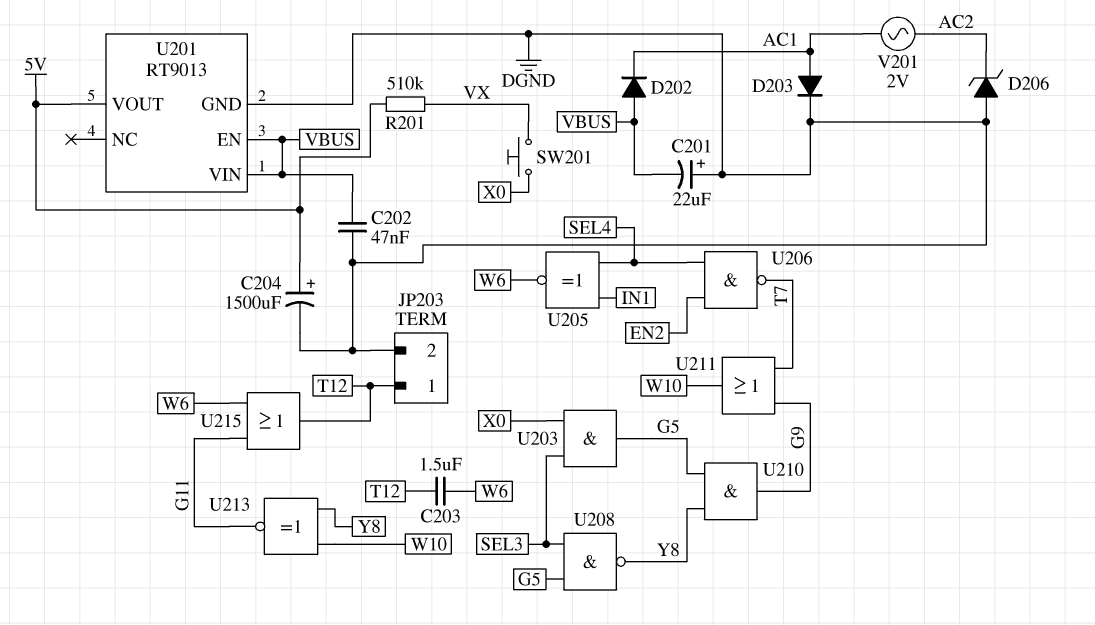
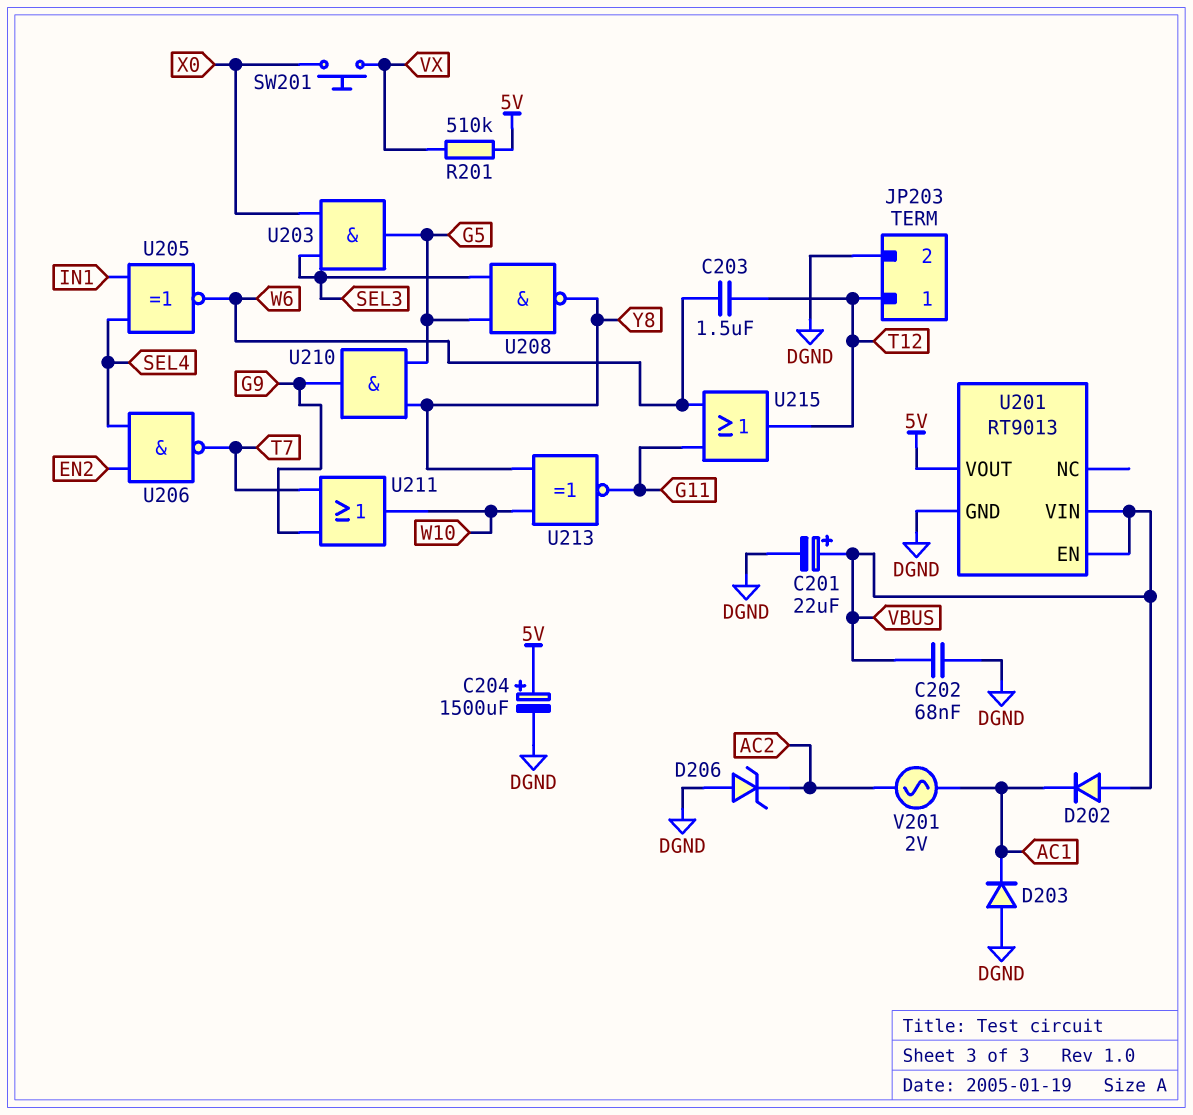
C201: 22uF (plus DGND, minus VBUS) -> 22uF (plus VBUS, minus DGND)
C202: 47nF (DGND, VBUS) -> 68nF (DGND, VBUS)
D203: diode (A AC1, K DGND) -> diode (A DGND, K AC1)

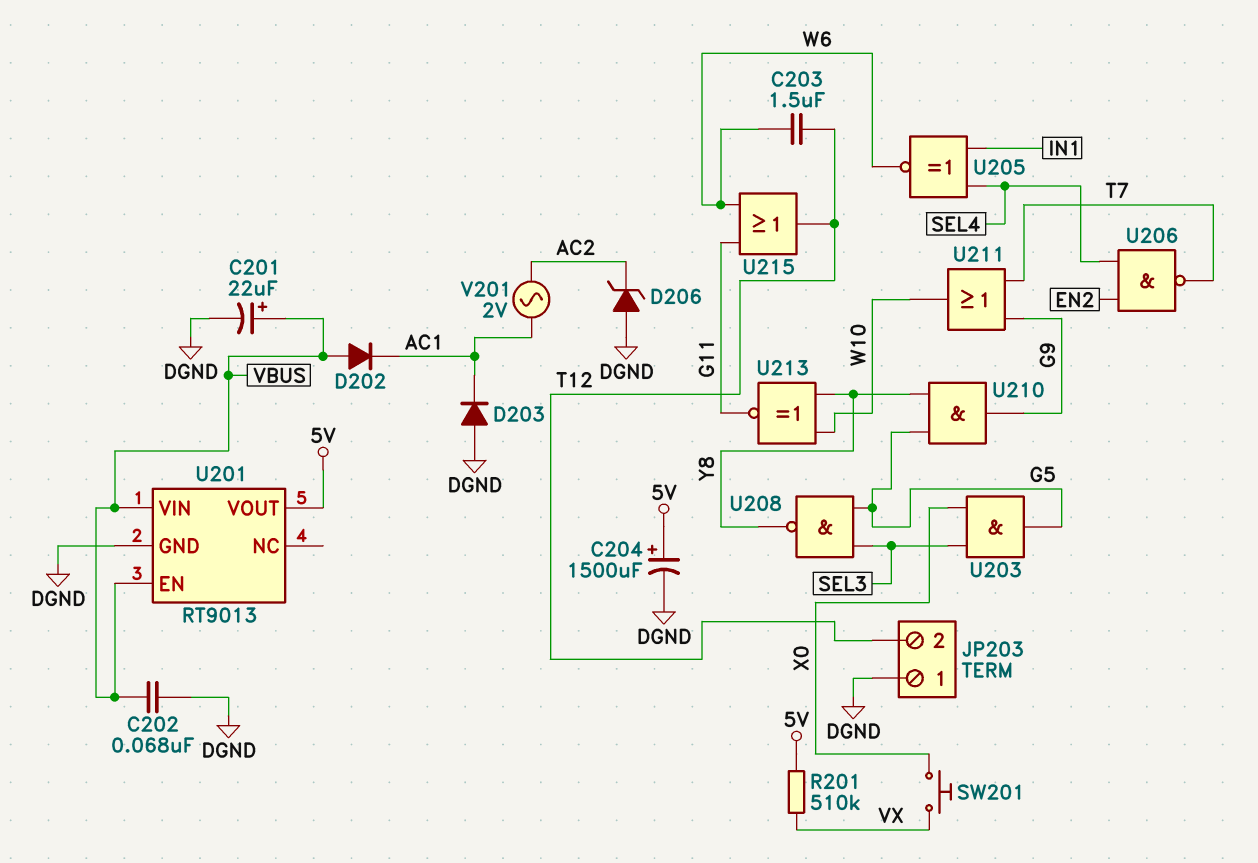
JP203 pin 1: T12 -> DGND
JP203 pin 2: DGND -> T12

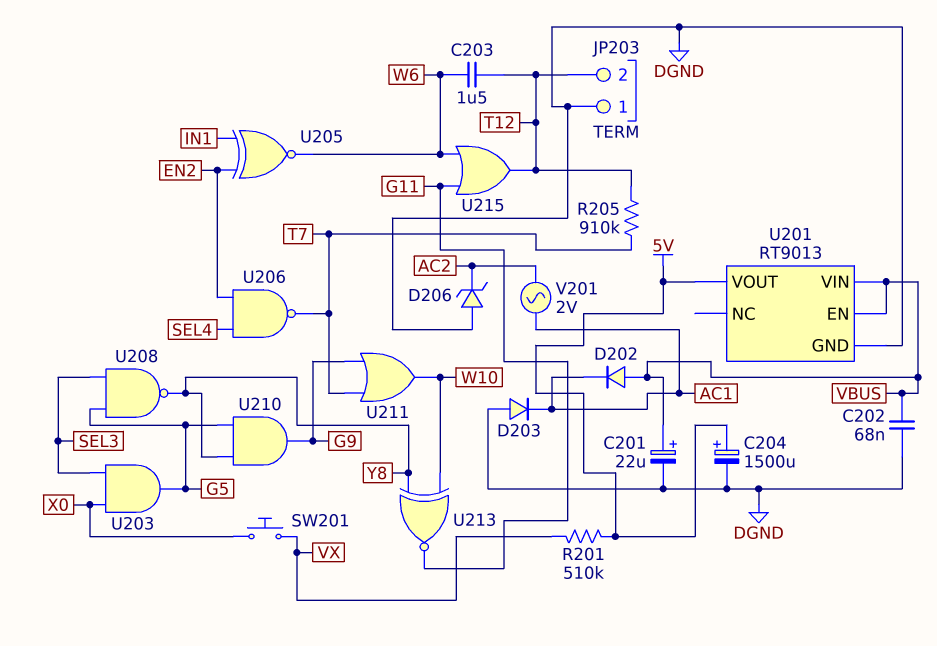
R205: none -> 910k (T7, T12)
U205: XNOR (in IN1, in SEL4, out W6) -> XNOR (in EN2, in IN1, out W6)

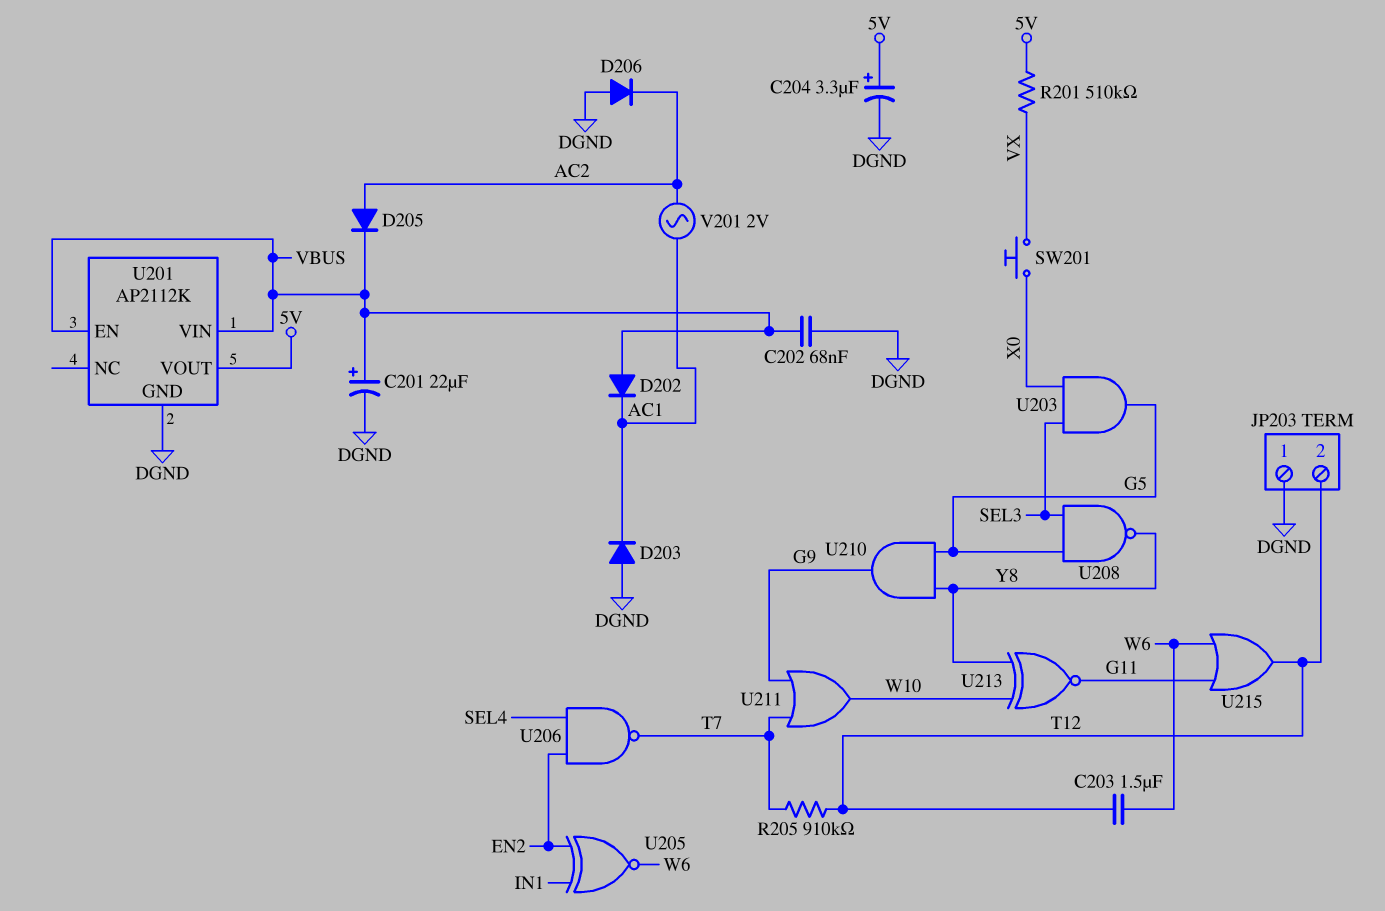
C204: 1500uF (plus 5V, minus DGND) -> 3.3uF (plus 5V, minus DGND)
D205: none -> diode (A AC2, K VBUS)
D206: zener (A DGND, K AC2) -> diode (A DGND, K AC2)
U201: RT9013 -> AP2112K

